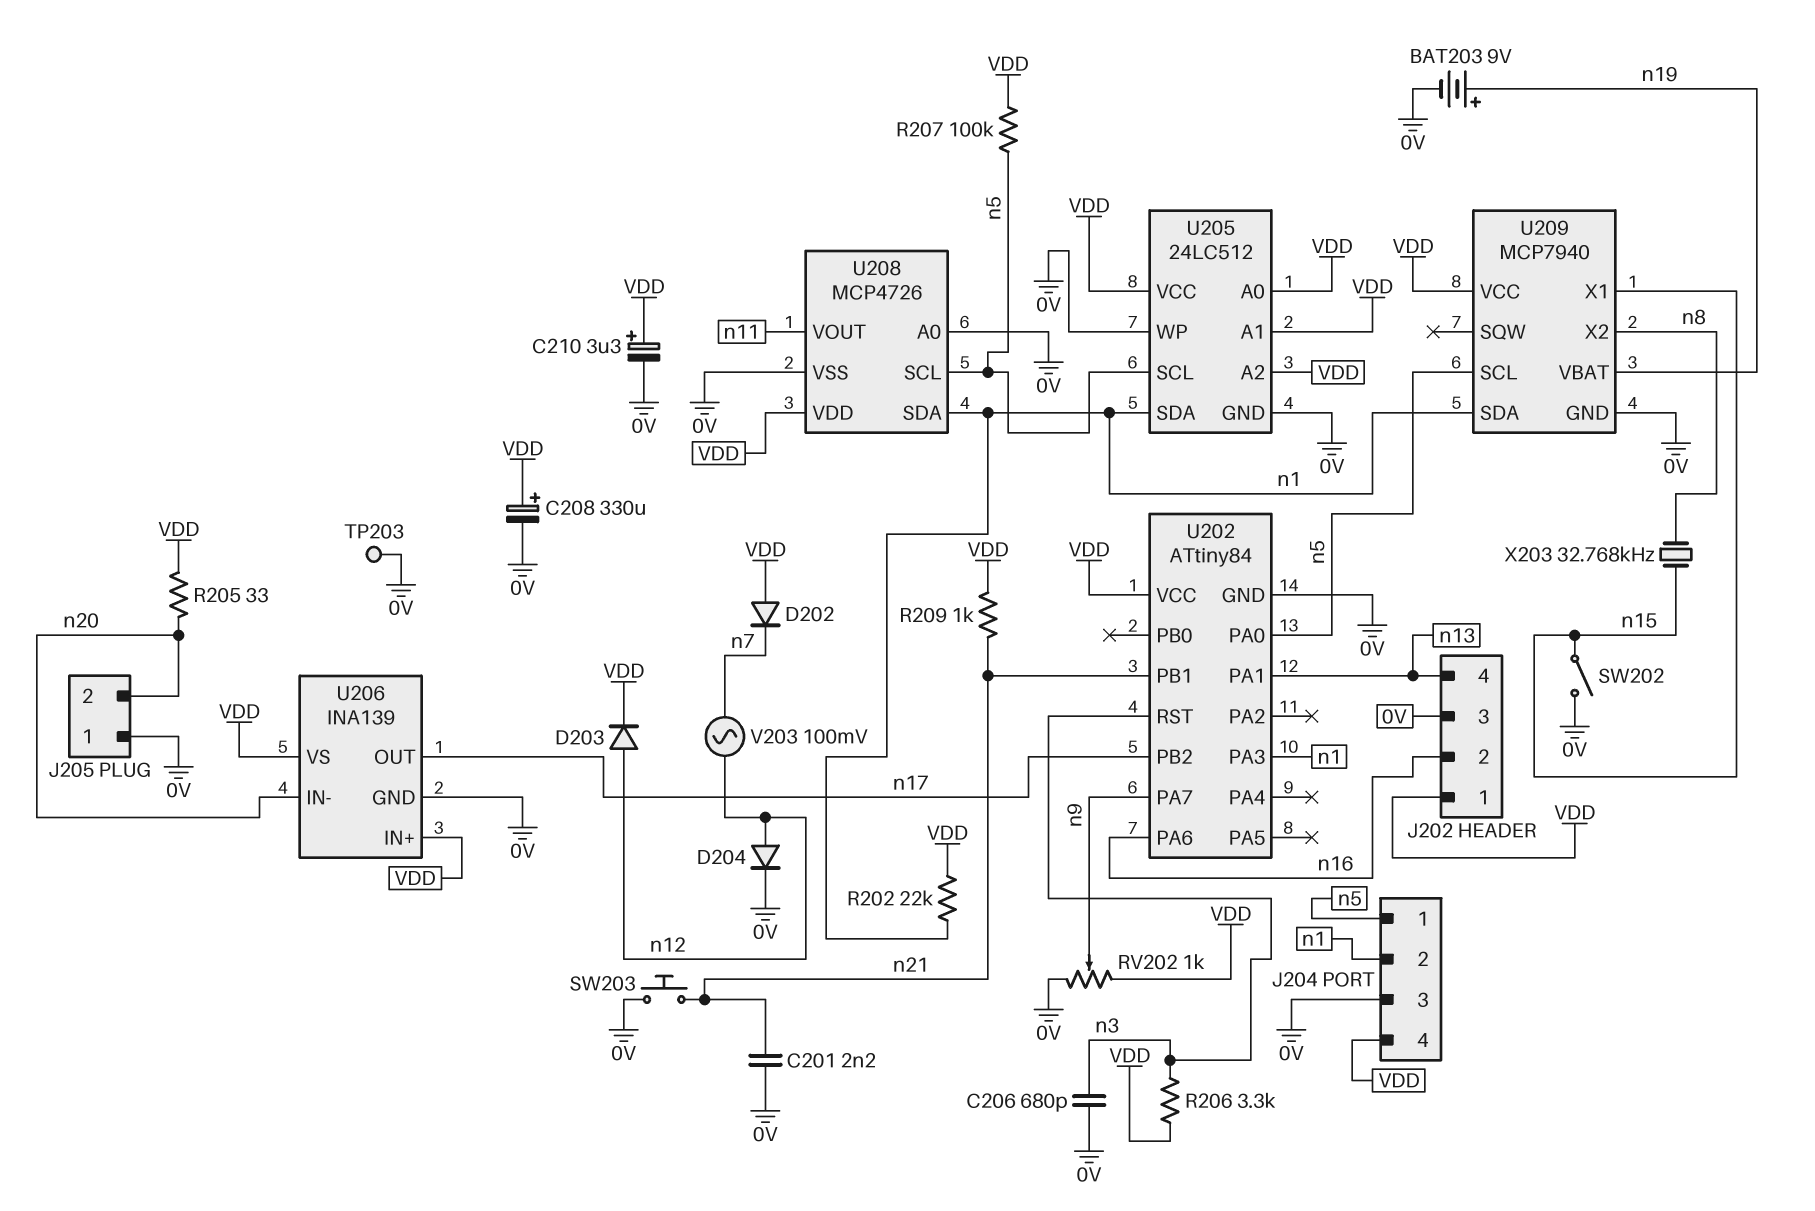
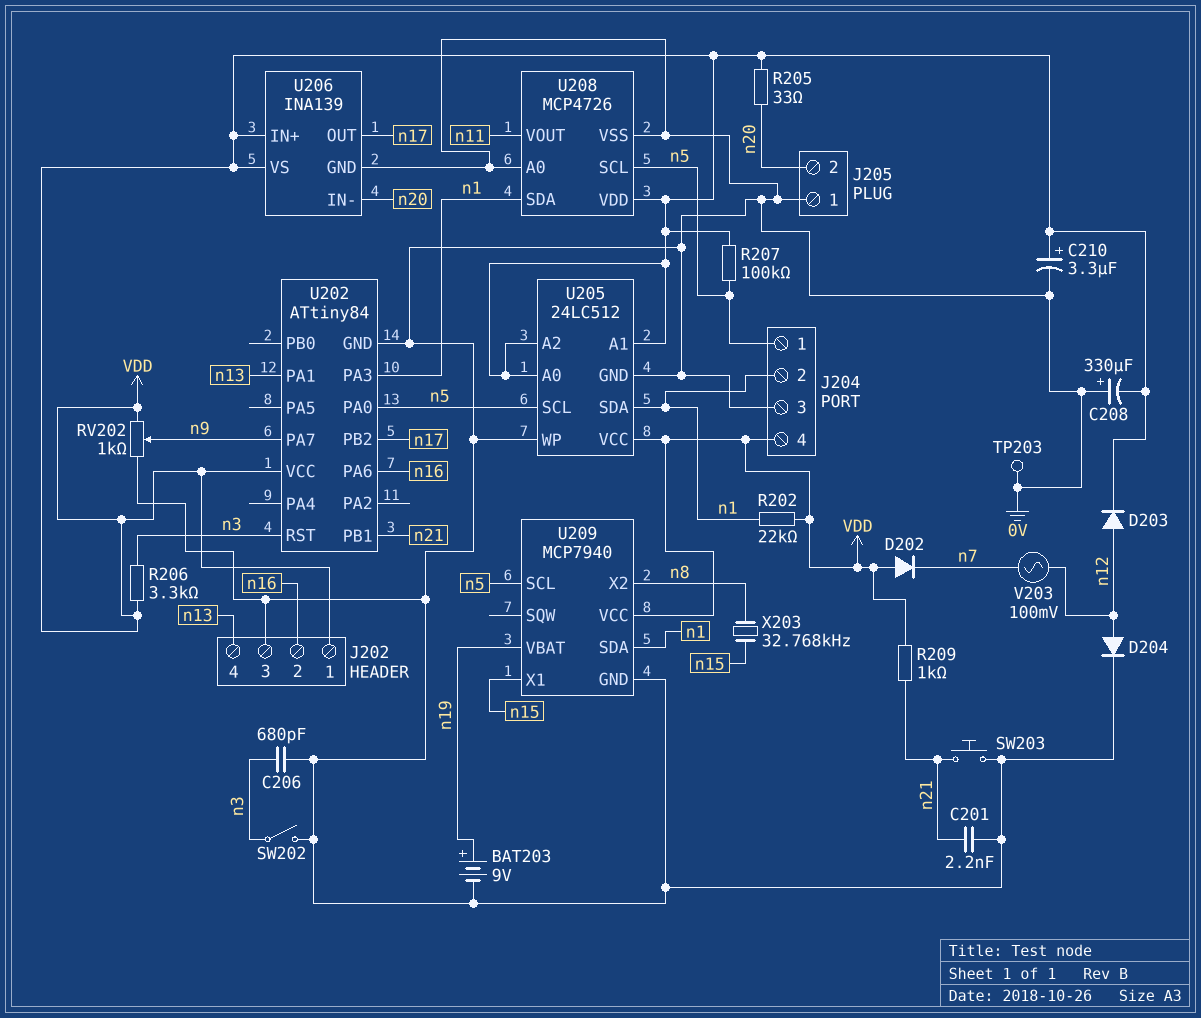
C208: 330uF (plus VDD, minus 0V) -> 330uF (plus 0V, minus VDD)
SW202: switch (0V, n15) -> switch (0V, n3)

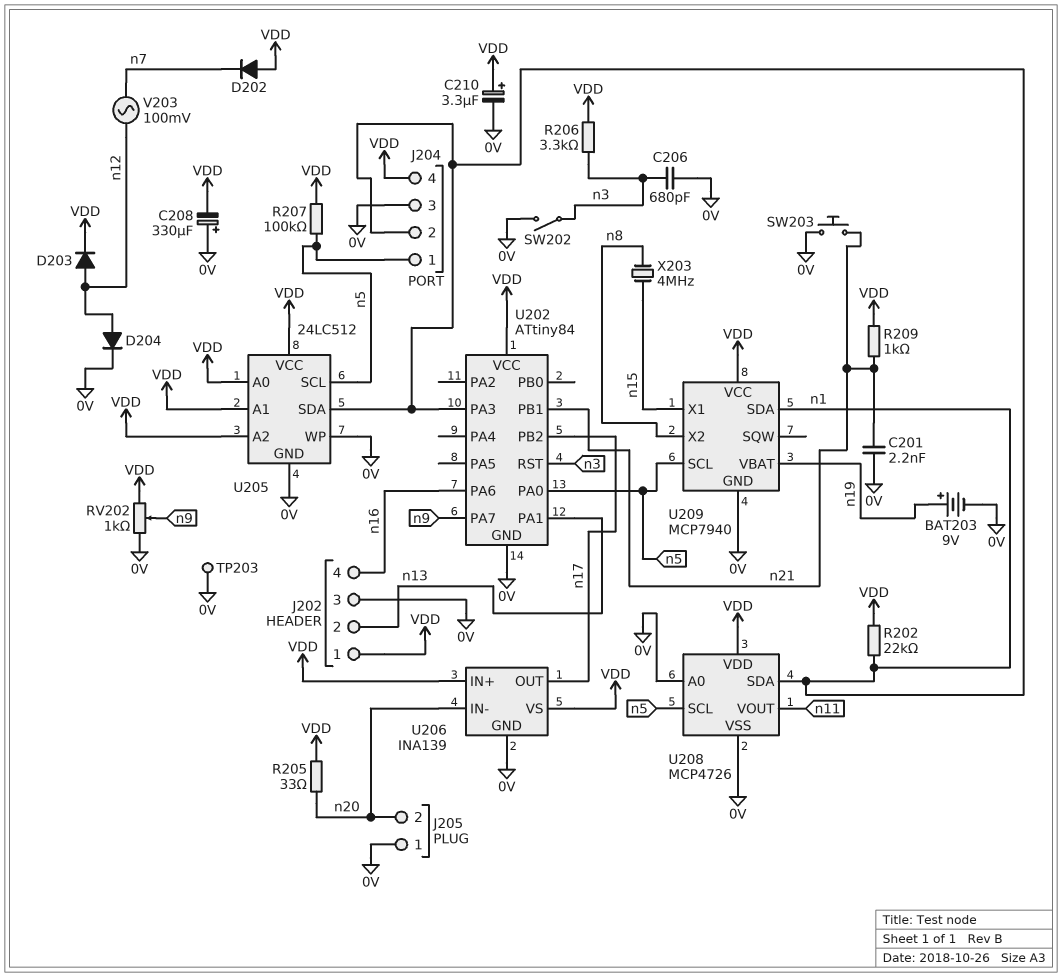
J202 pin 2: n16 -> n13
J202 pin 4: n13 -> n16
X203: 32.768kHz (n8, n15) -> 4MHz (n8, n15)

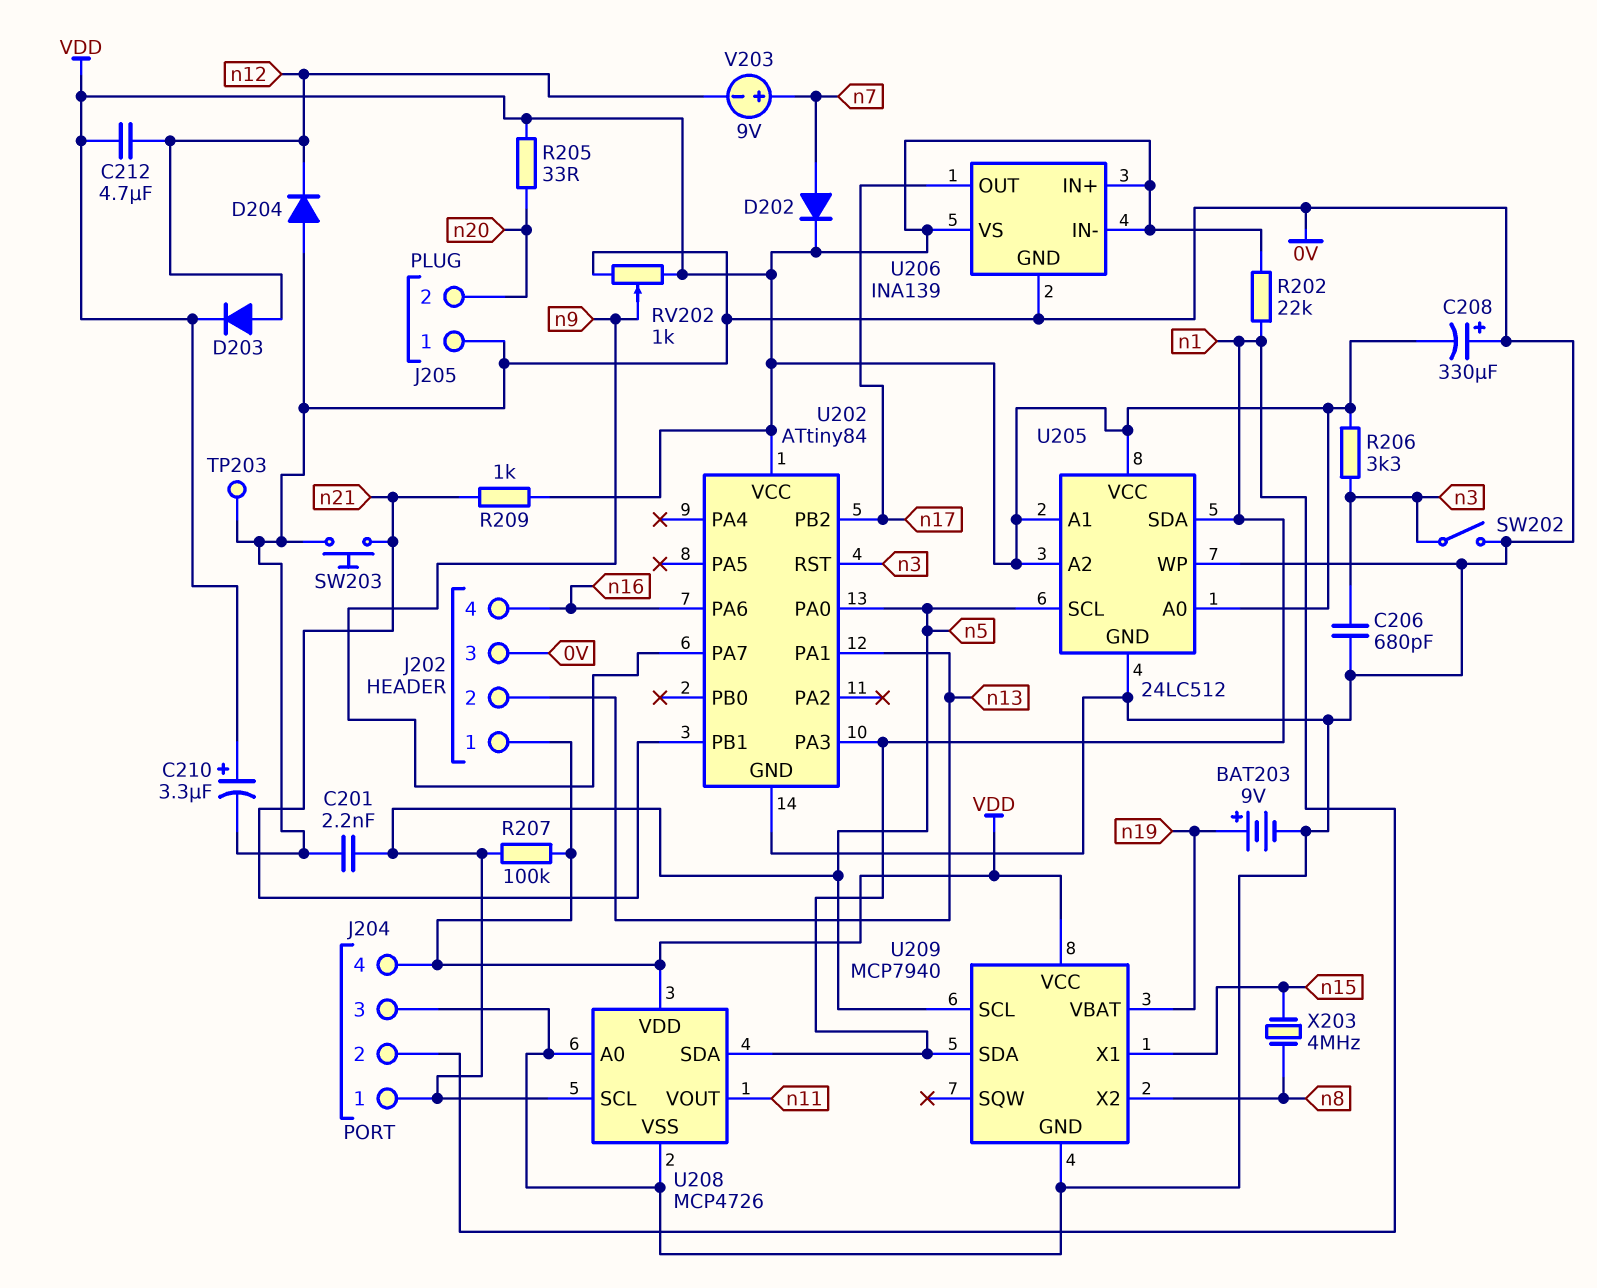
C201: 2.2nF (0V, n21) -> 2.2nF (0V, n5)
C212: none -> 4.7uF (VDD, n12)
D202: diode (A VDD, K n7) -> diode (A n7, K VDD)
D204: diode (A n12, K 0V) -> diode (A 0V, K n12)
U206 pin IN-: n20 -> VDD
V203: AC 100mV (n7, n12) -> 9V (plus n7, minus n12)

